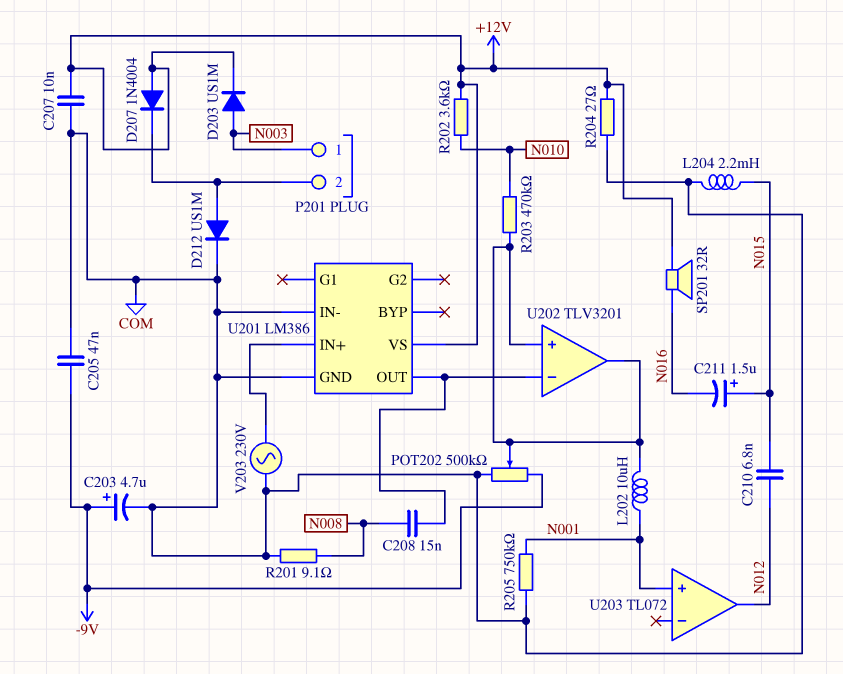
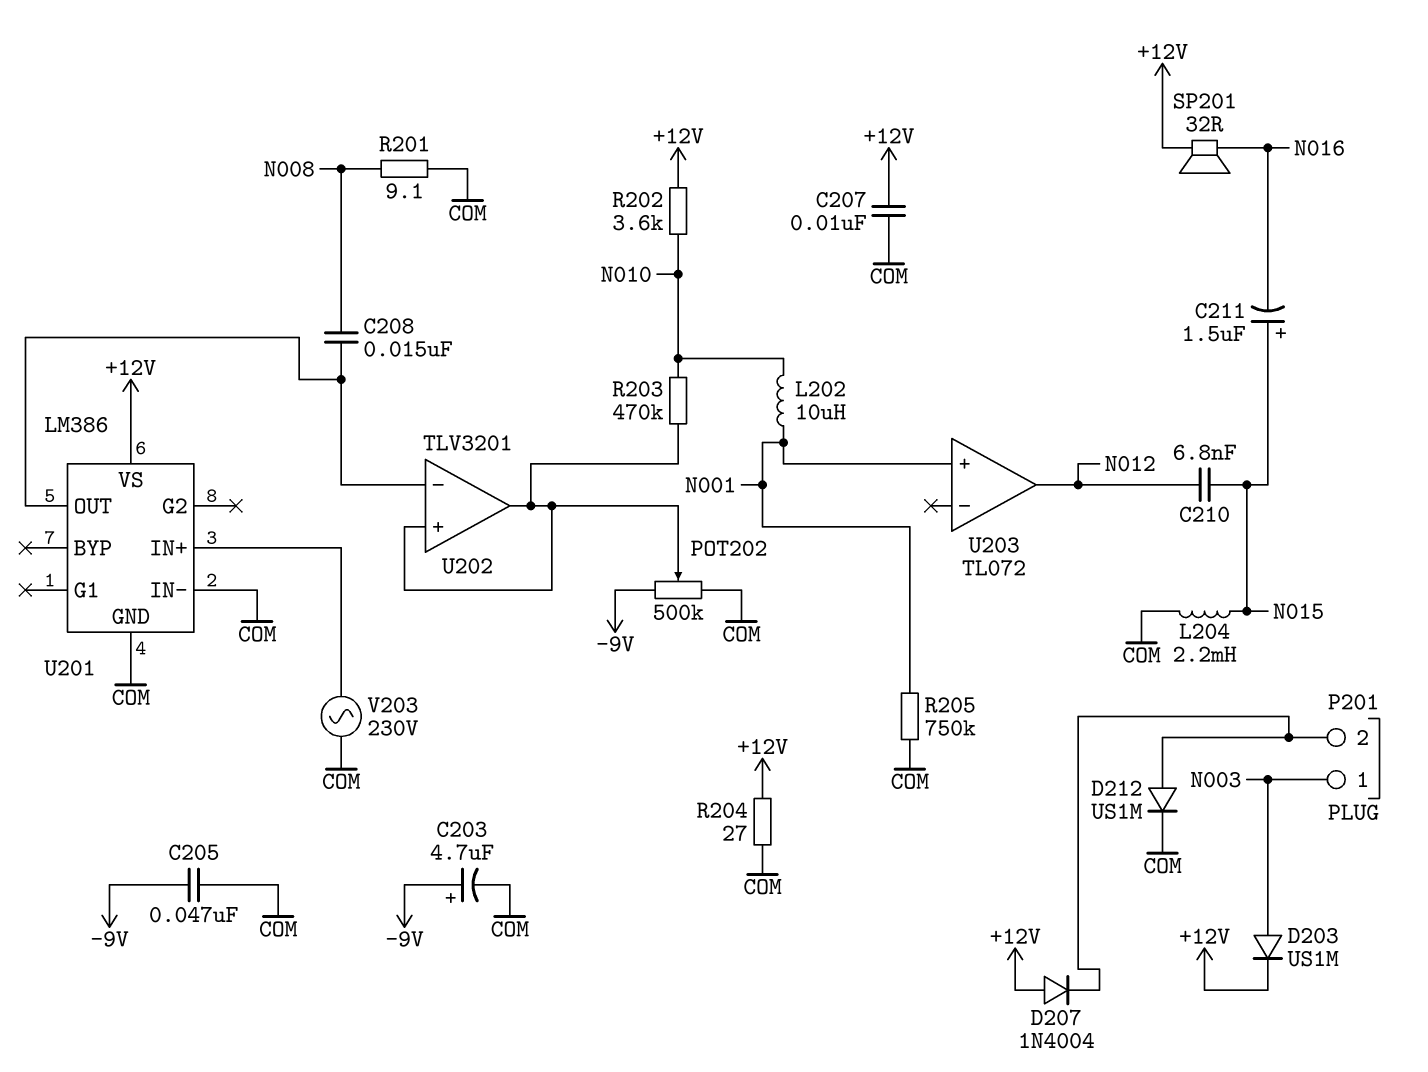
L202: 10uH (N001, U202/in+) -> 10uH (N001, N010)

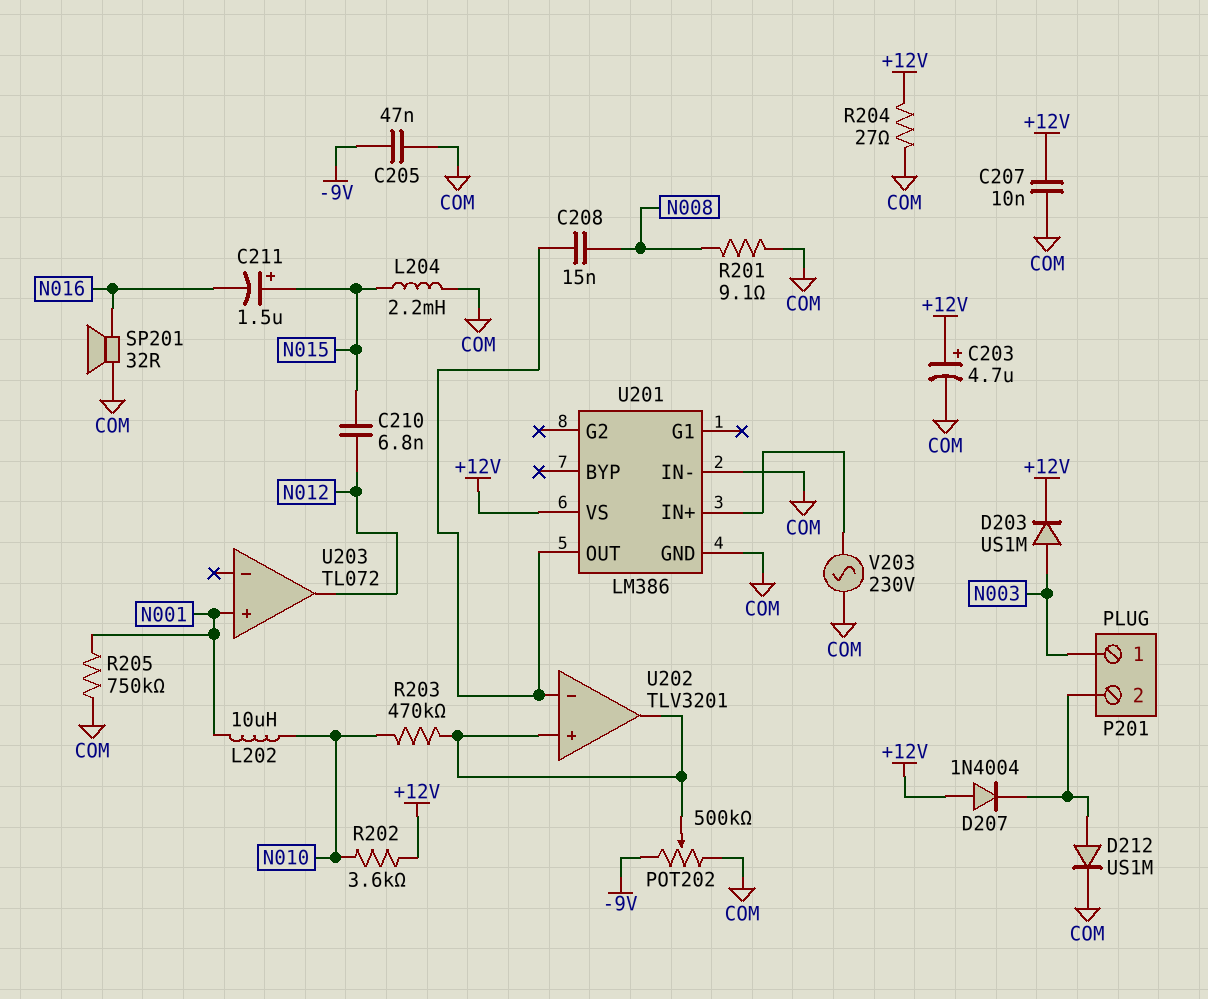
C203: 4.7uF (plus -9V, minus COM) -> 4.7uF (plus +12V, minus COM)
SP201: speaker 32R (+12V, N016) -> speaker 32R (COM, N016)

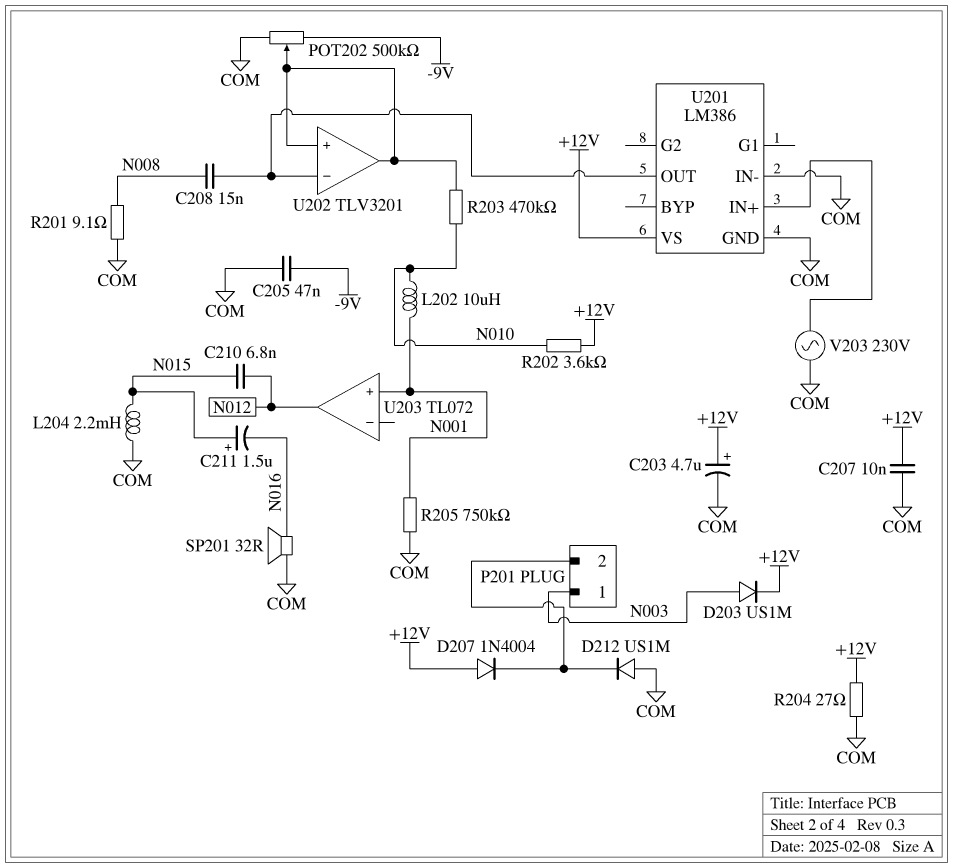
D212: diode US1M (A P201/2, K COM) -> diode US1M (A COM, K P201/2)

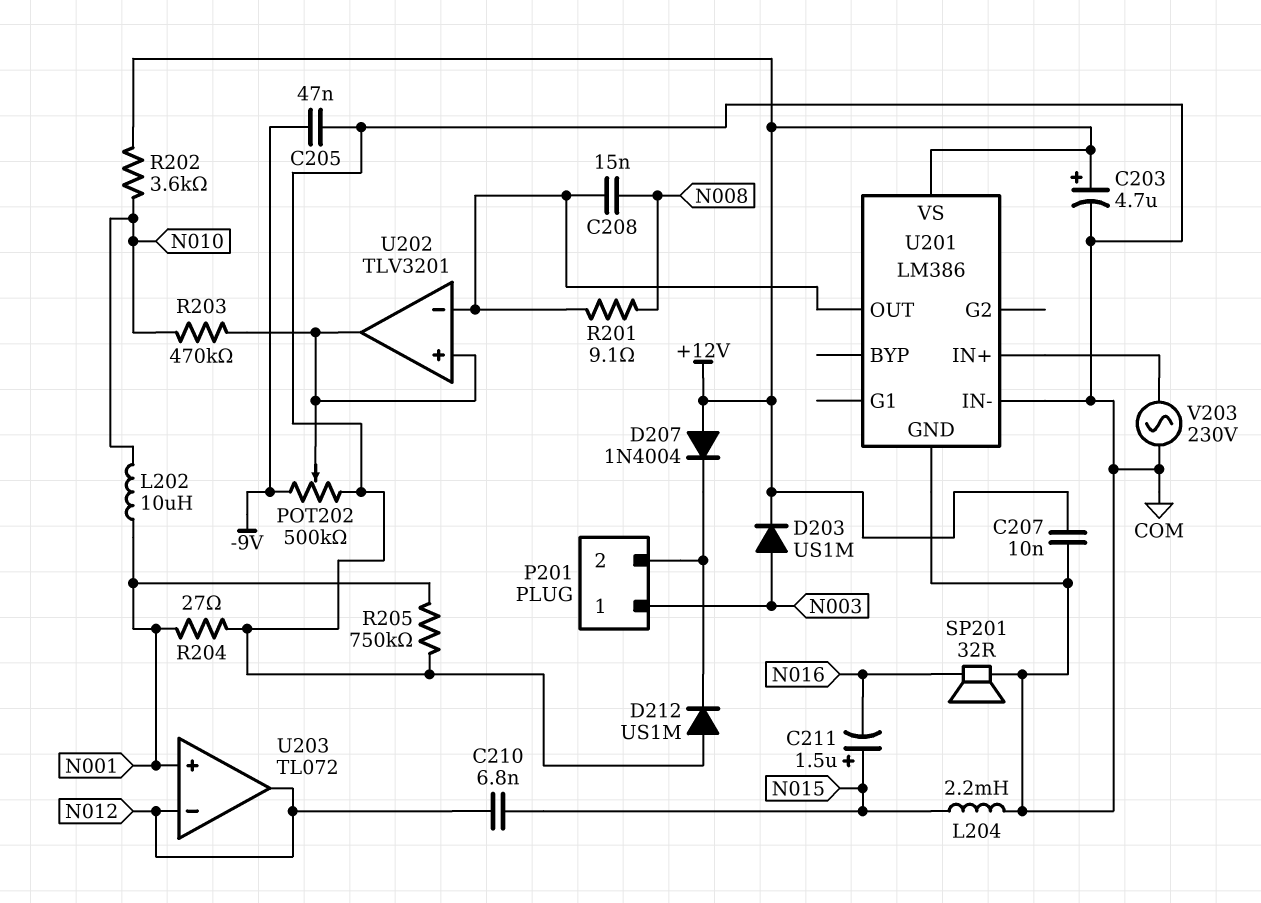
R201: 9.1 (COM, N008) -> 9.1 (N008, U201/OUT)
R204: 27 (+12V, COM) -> 27 (COM, N001)
U203 pin in-: none -> N012

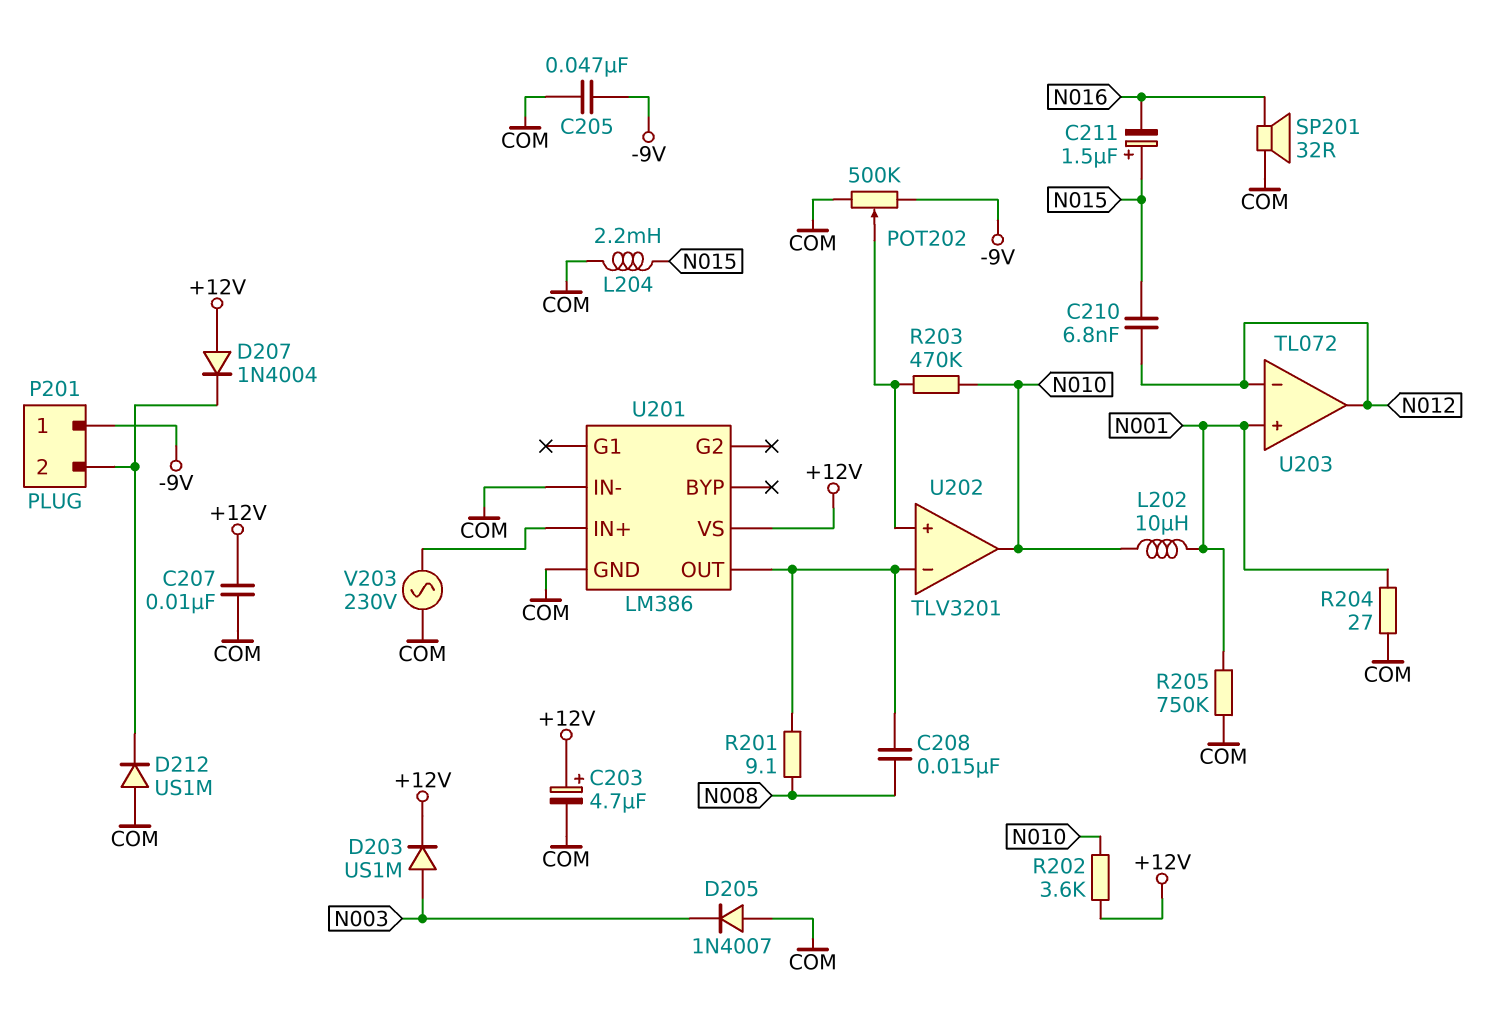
D205: none -> diode 1N4007 (A COM, K N003)
P201 pin 1: N003 -> -9V
U202 pin out: U202/in+ -> N010

